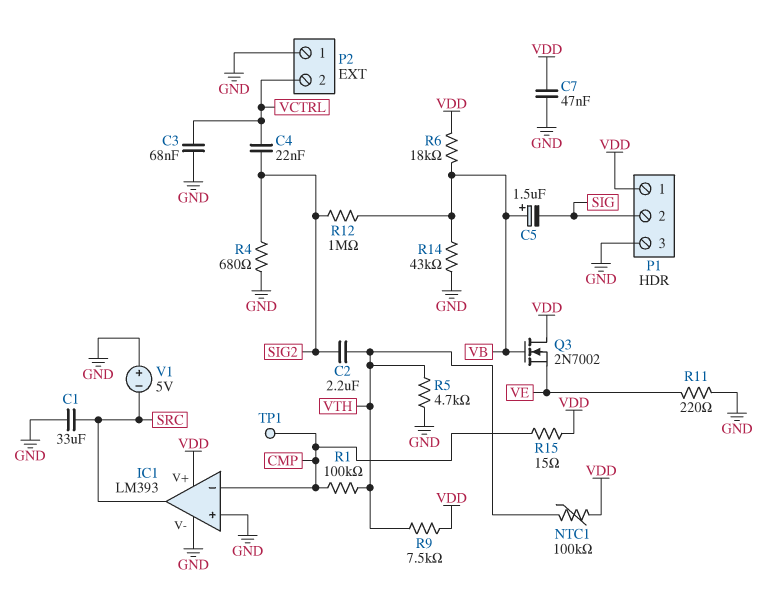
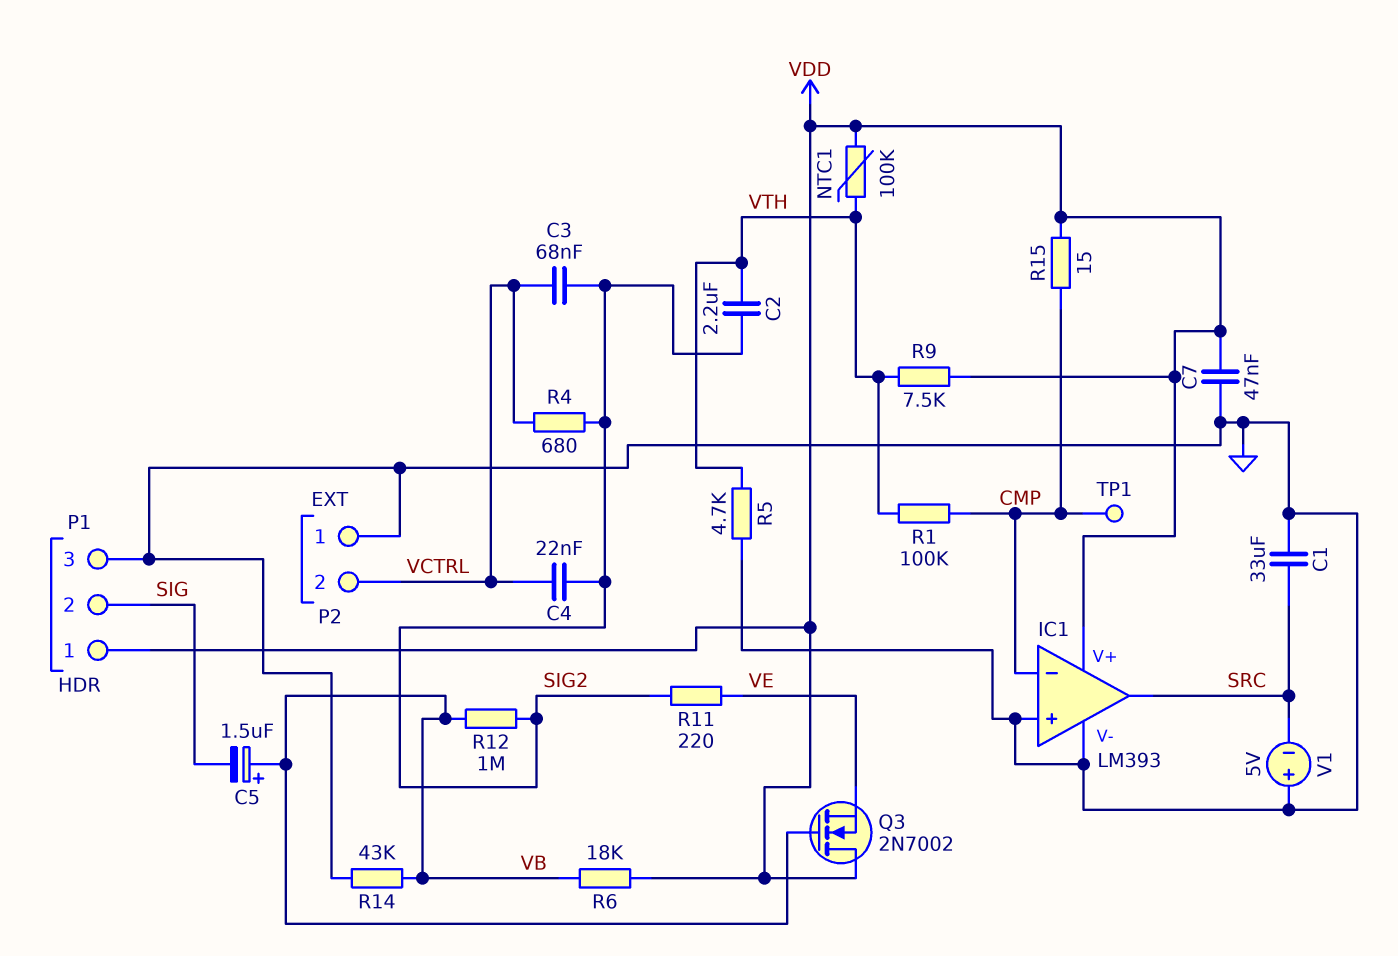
C3: 68nF (GND, VCTRL) -> 68nF (SIG2, VCTRL)
R4: 680 (GND, SIG2) -> 680 (SIG2, VCTRL)
R11: 220 (GND, VE) -> 220 (SIG2, VE)

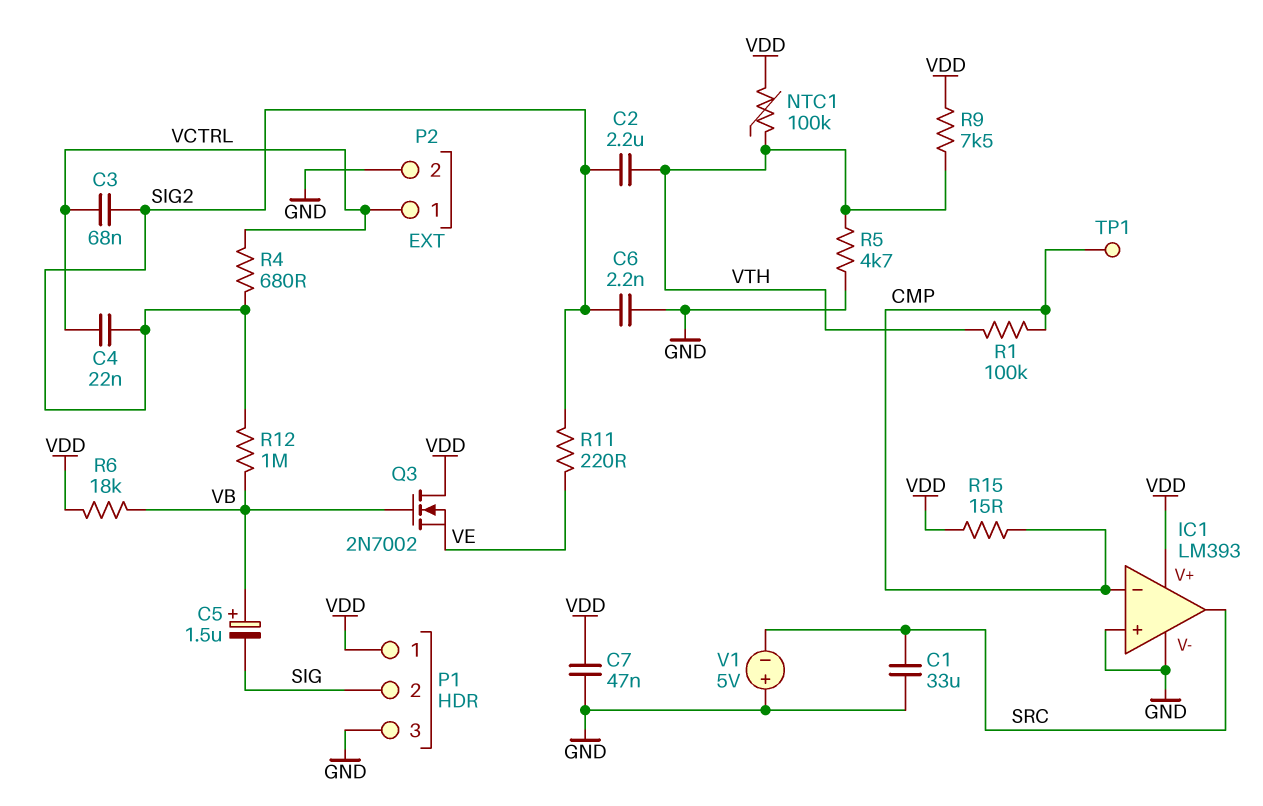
C6: none -> 2.2nF (GND, SIG2)
P2 pin 1: GND -> VCTRL
P2 pin 2: VCTRL -> GND
R14: 43k (GND, VB) -> none

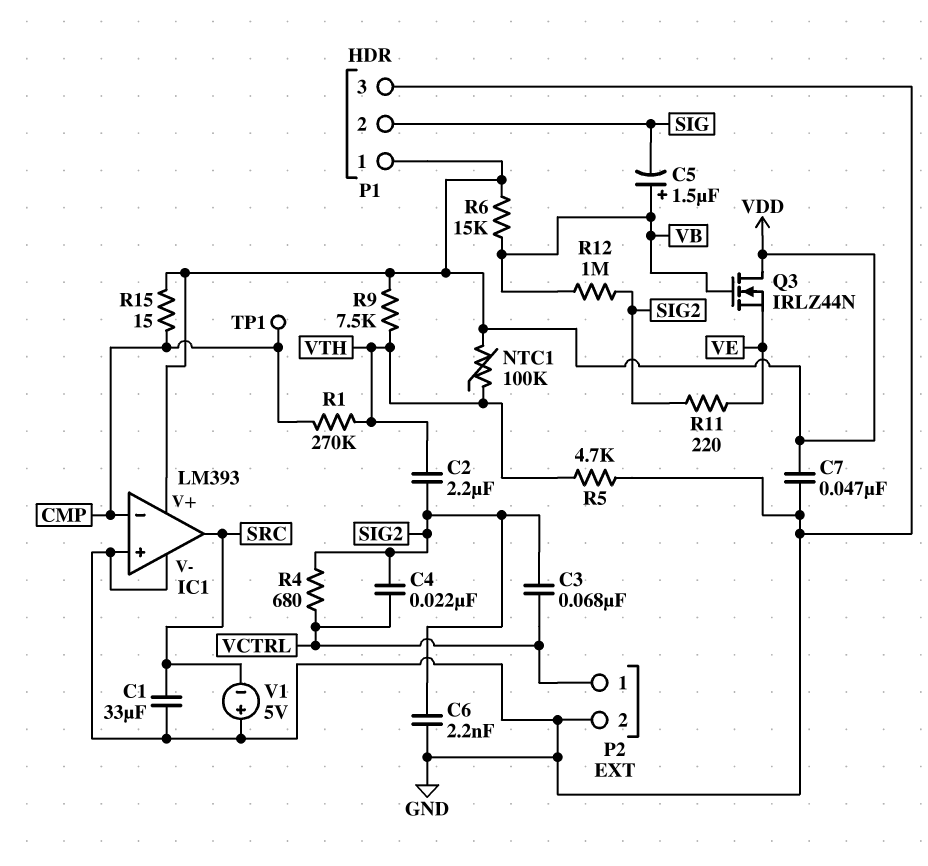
Q3: NMOS 2N7002 (G VB, D VDD, S VE) -> NMOS IRLZ44N (G VB, D VDD, S VE)
R1: 100k (CMP, VTH) -> 270k (CMP, VTH)
R6: 18k (VB, VDD) -> 15k (VB, VDD)

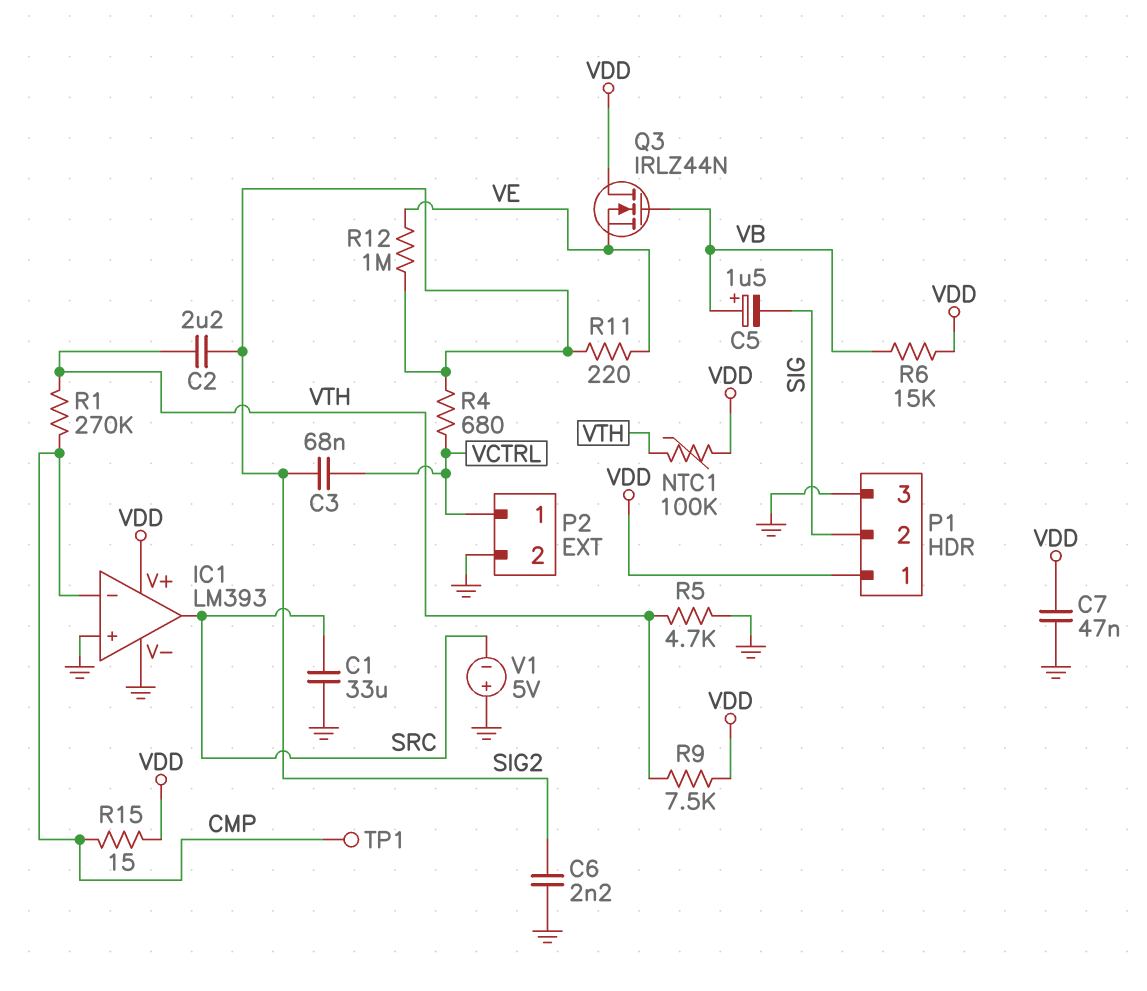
C4: 22nF (SIG2, VCTRL) -> none
R12: 1M (SIG2, VB) -> 1M (SIG2, VE)

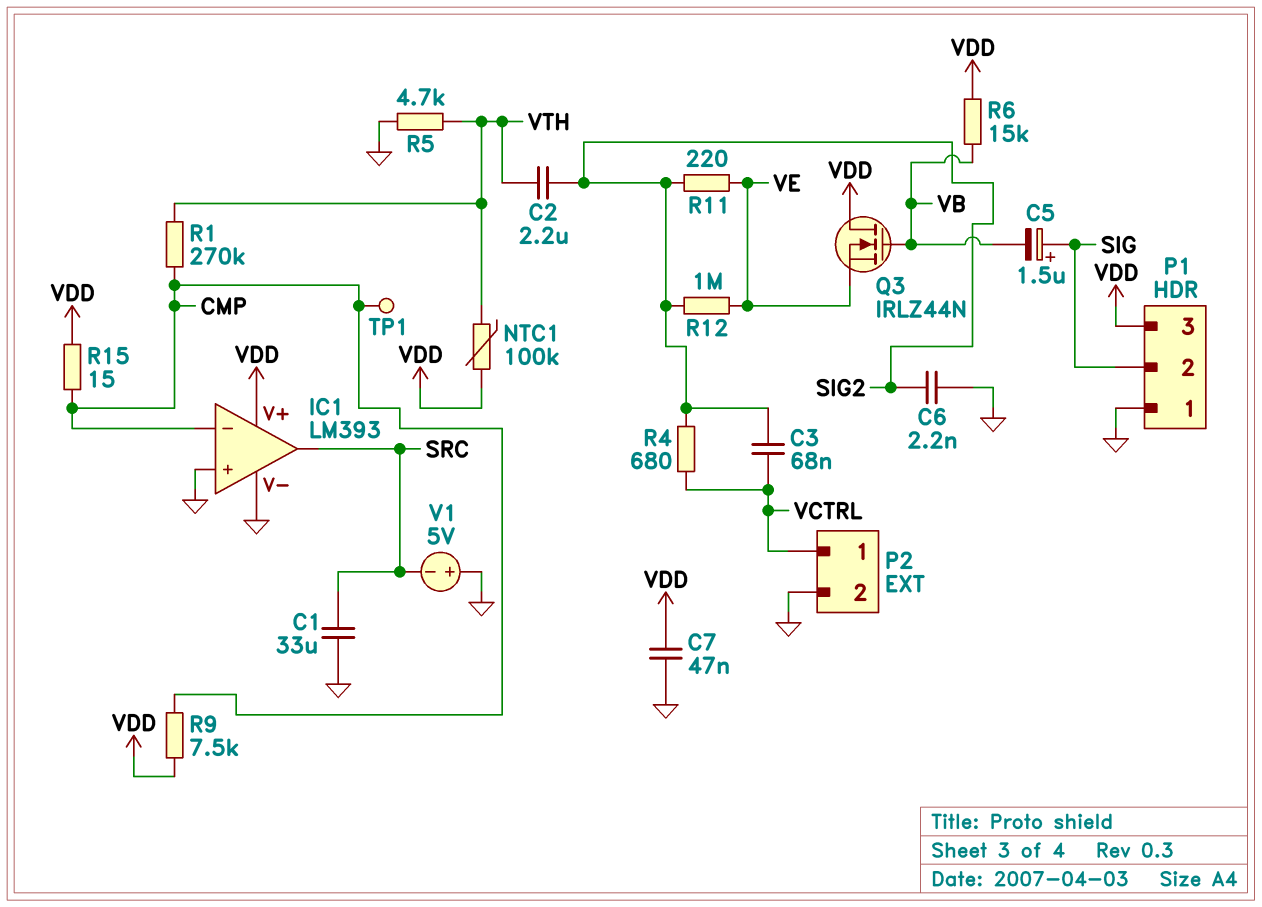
C5: 1.5uF (plus VB, minus SIG) -> 1.5uF (plus SIG, minus VB)
P1 pin 1: VDD -> GND
P1 pin 3: GND -> VDD
R9: 7.5k (VDD, VTH) -> 7.5k (CMP, VDD)

